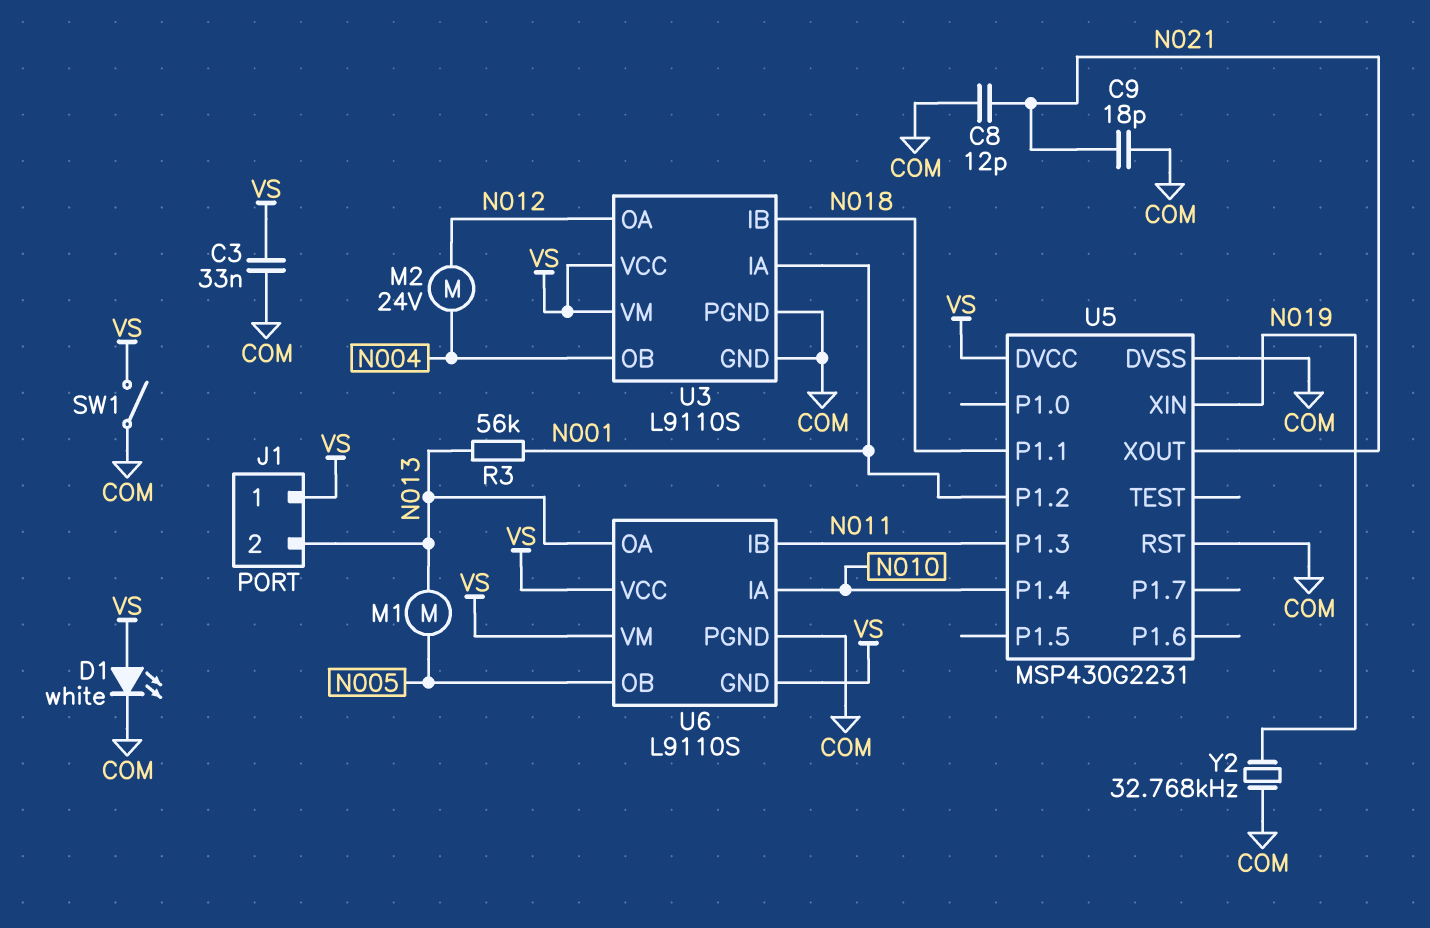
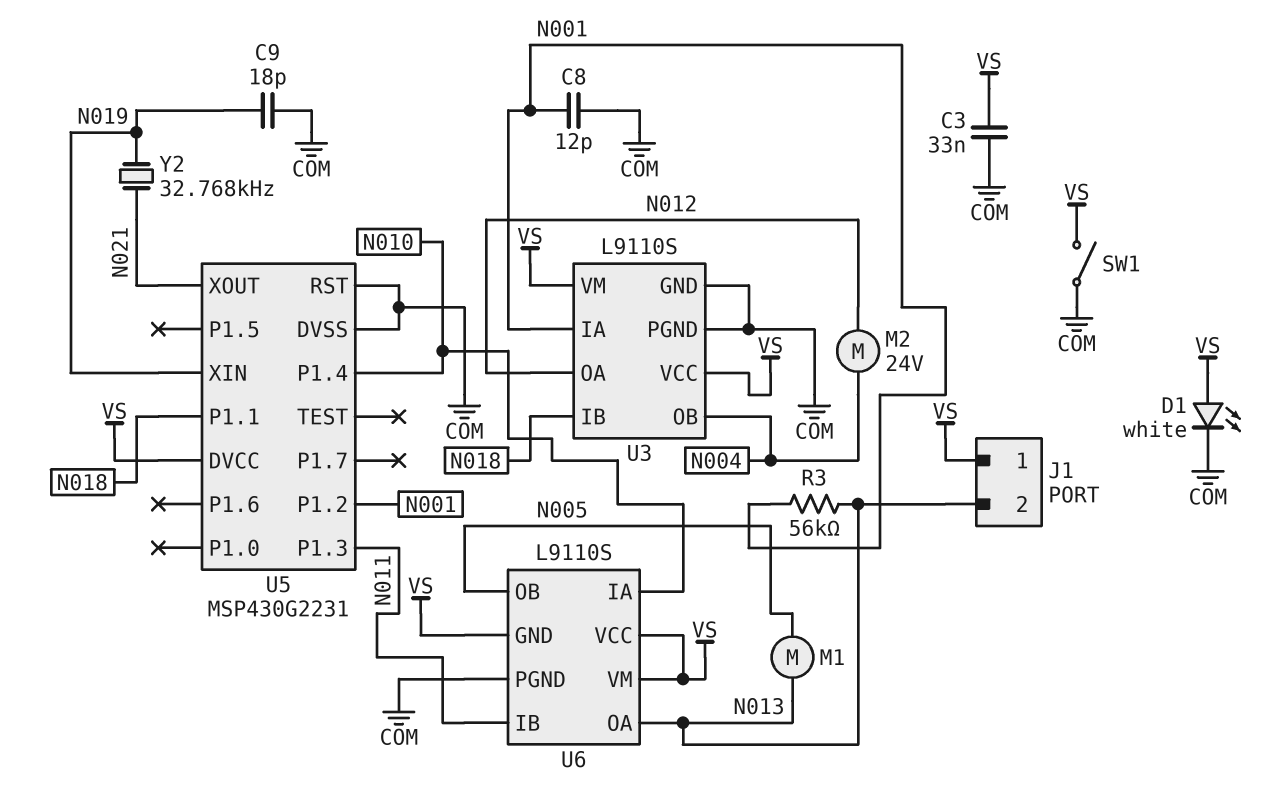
C8: 12pF (COM, N021) -> 12pF (COM, N001)
C9: 18pF (COM, N021) -> 18pF (COM, N019)
Y2: 32.768kHz (COM, N019) -> 32.768kHz (N019, N021)

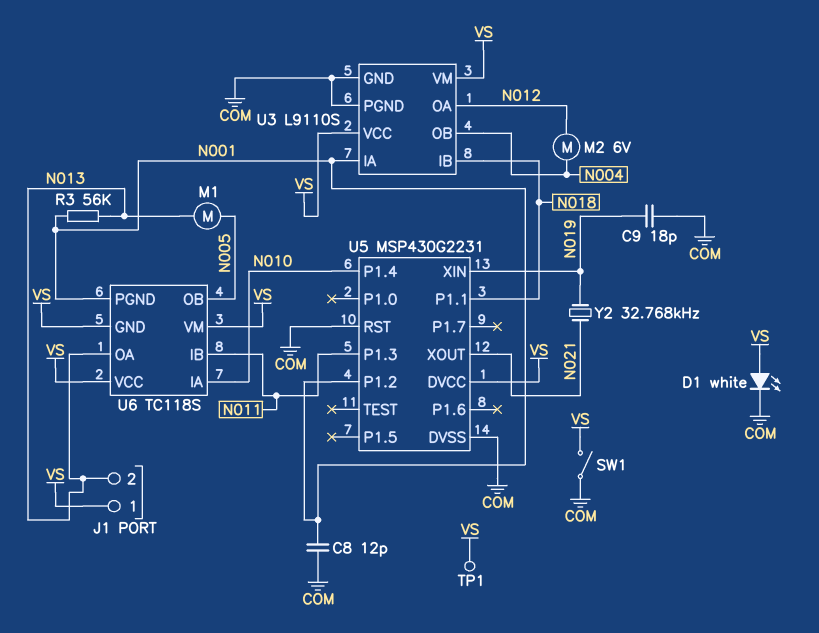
C3: 33nF (COM, VS) -> none
M2: motor 24V (N004, N012) -> motor 6V (N004, N012)
TP1: none -> test point (VS)
U6: L9110S -> TC118S
U6 pin PGND: COM -> N001

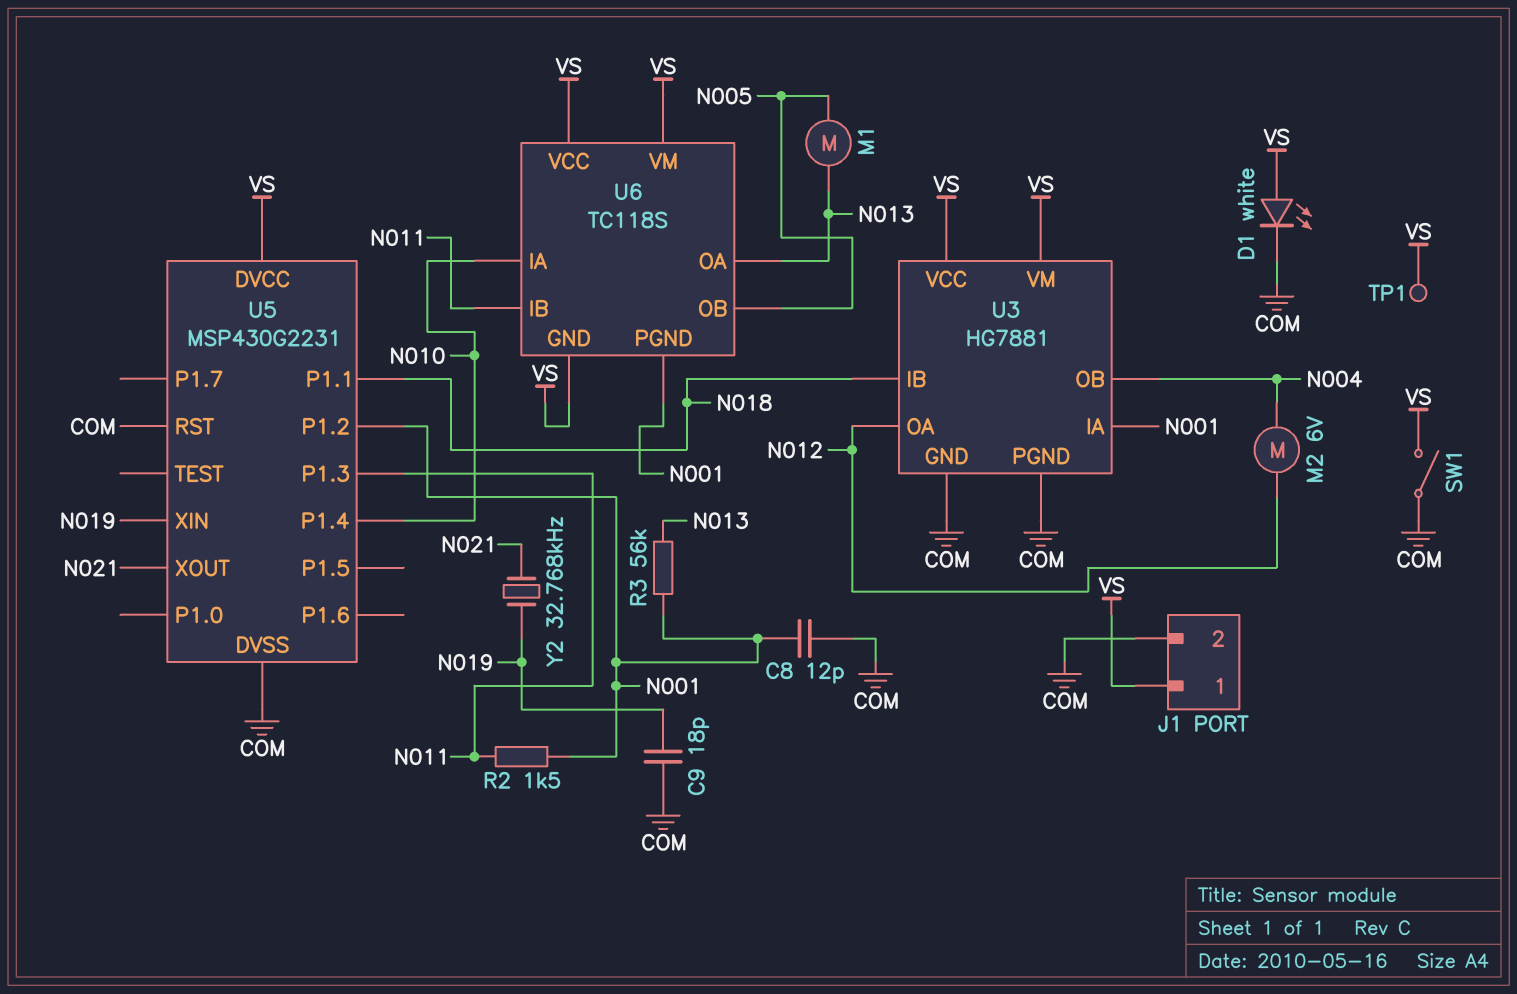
J1 pin 2: N013 -> COM
R2: none -> 1.5k (N001, N011)
U3: L9110S -> HG7881

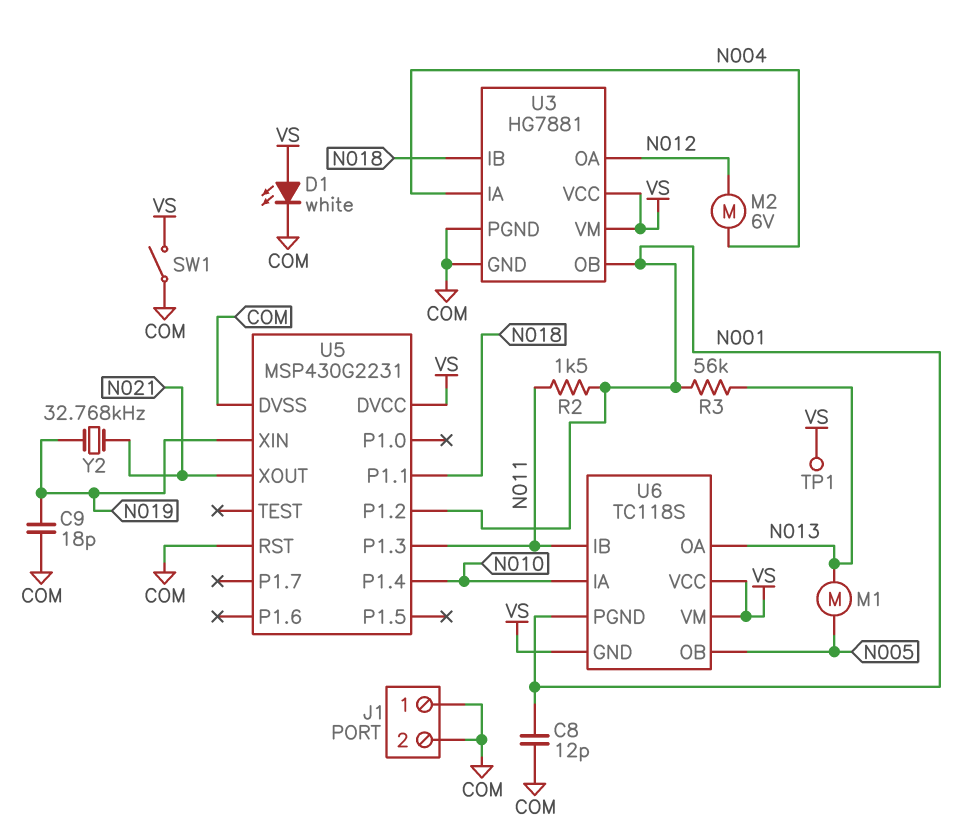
J1 pin 1: VS -> COM
U3 pin IA: N001 -> N004
U3 pin OB: N004 -> N001

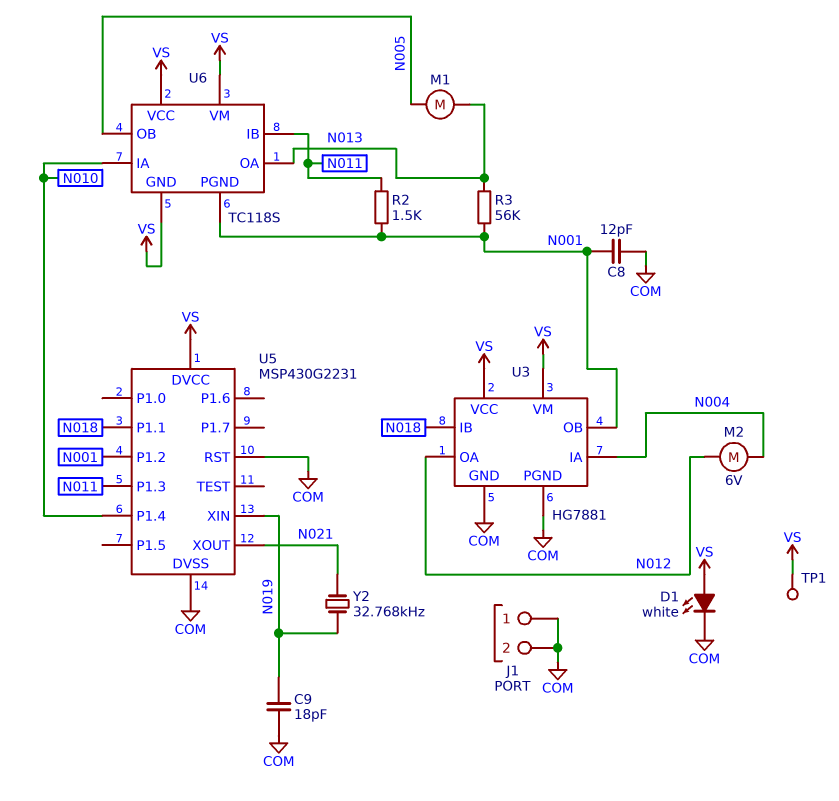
SW1: switch (COM, VS) -> none

